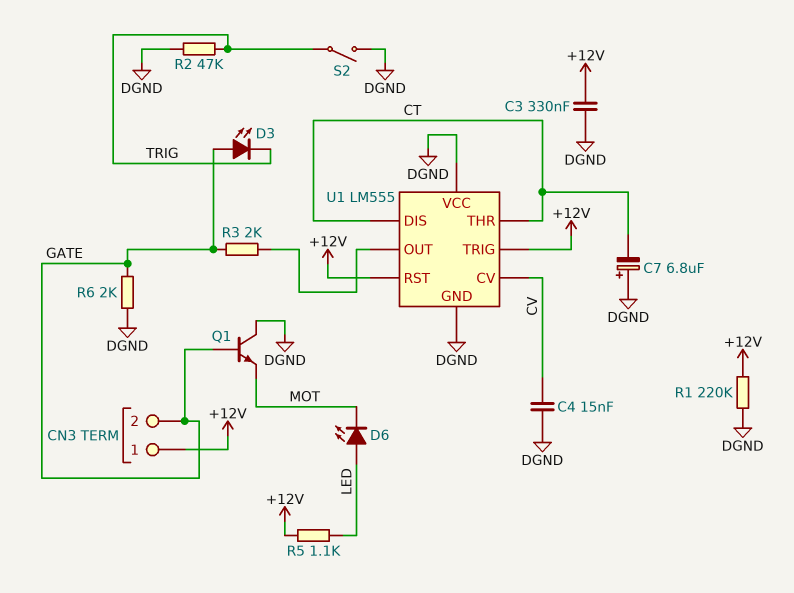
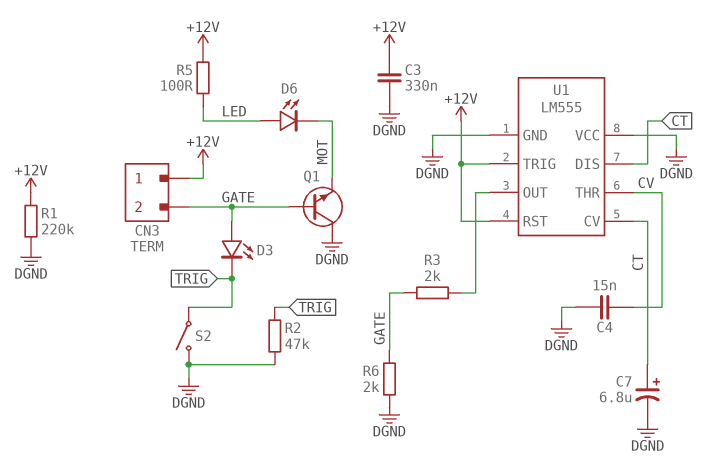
C7: 6.8uF (plus DGND, minus CT) -> 6.8uF (plus CT, minus DGND)
R5: 1.1k (+12V, LED) -> 100 (+12V, LED)
U1 pin CV: CV -> CT
U1 pin THR: CT -> CV

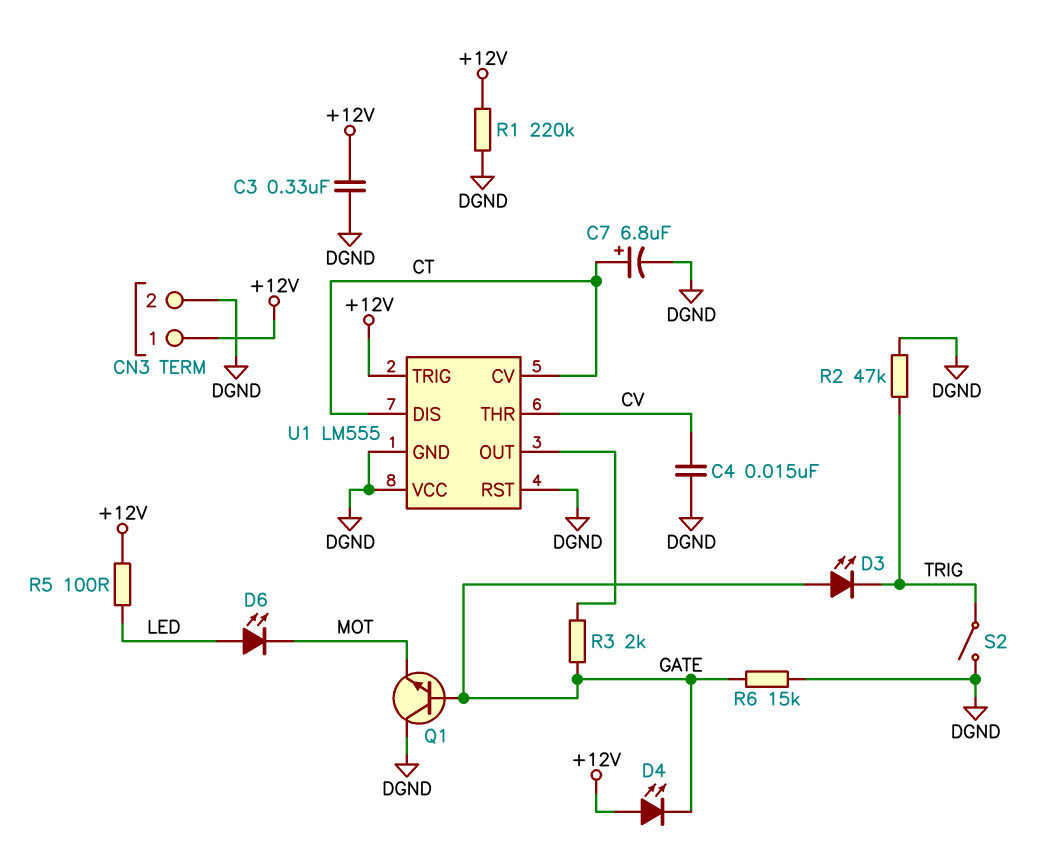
CN3 pin 2: GATE -> DGND
D4: none -> LED (A +12V, K GATE)
R6: 2k (DGND, GATE) -> 15k (DGND, GATE)
U1 pin RST: +12V -> DGND

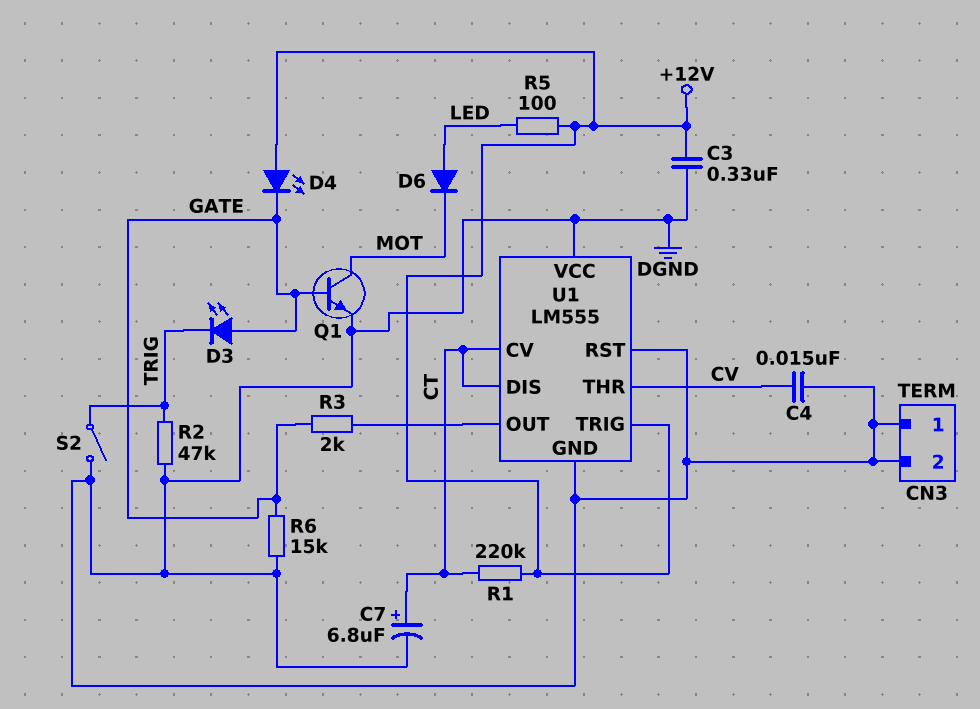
CN3 pin 1: +12V -> DGND
D6: LED (A LED, K MOT) -> diode (A LED, K MOT)
Q1: NPN (B GATE, C DGND, E MOT) -> NPN (B GATE, C MOT, E DGND)
R1: 220k (+12V, DGND) -> 220k (+12V, CT)

